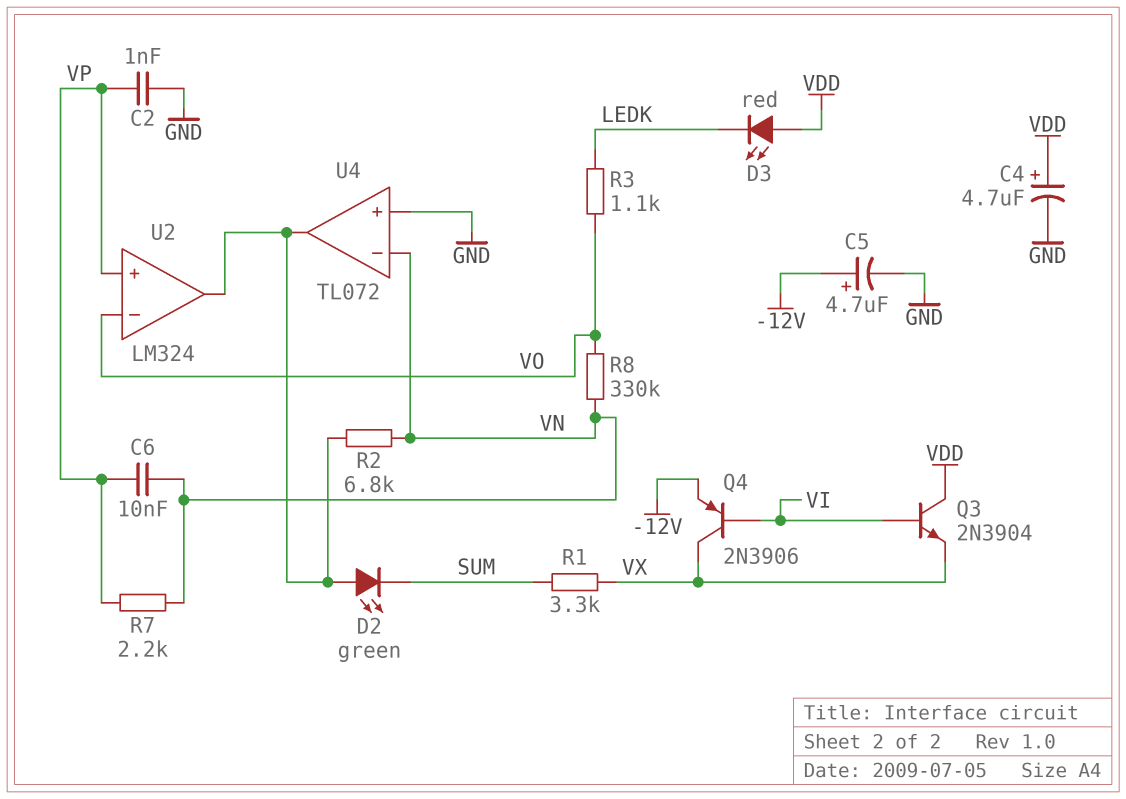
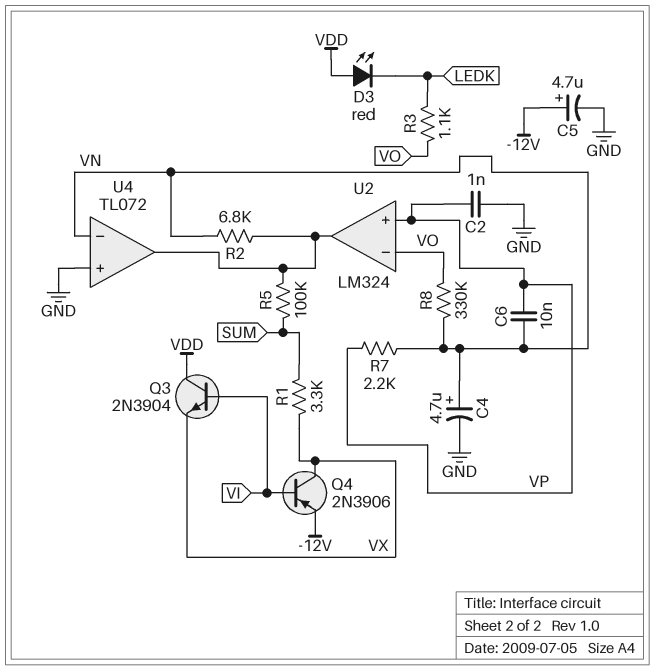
C4: 4.7uF (plus VDD, minus GND) -> 4.7uF (plus VN, minus GND)
D2: LED green (A U2/out, K SUM) -> none
R5: none -> 100k (SUM, U2/out)

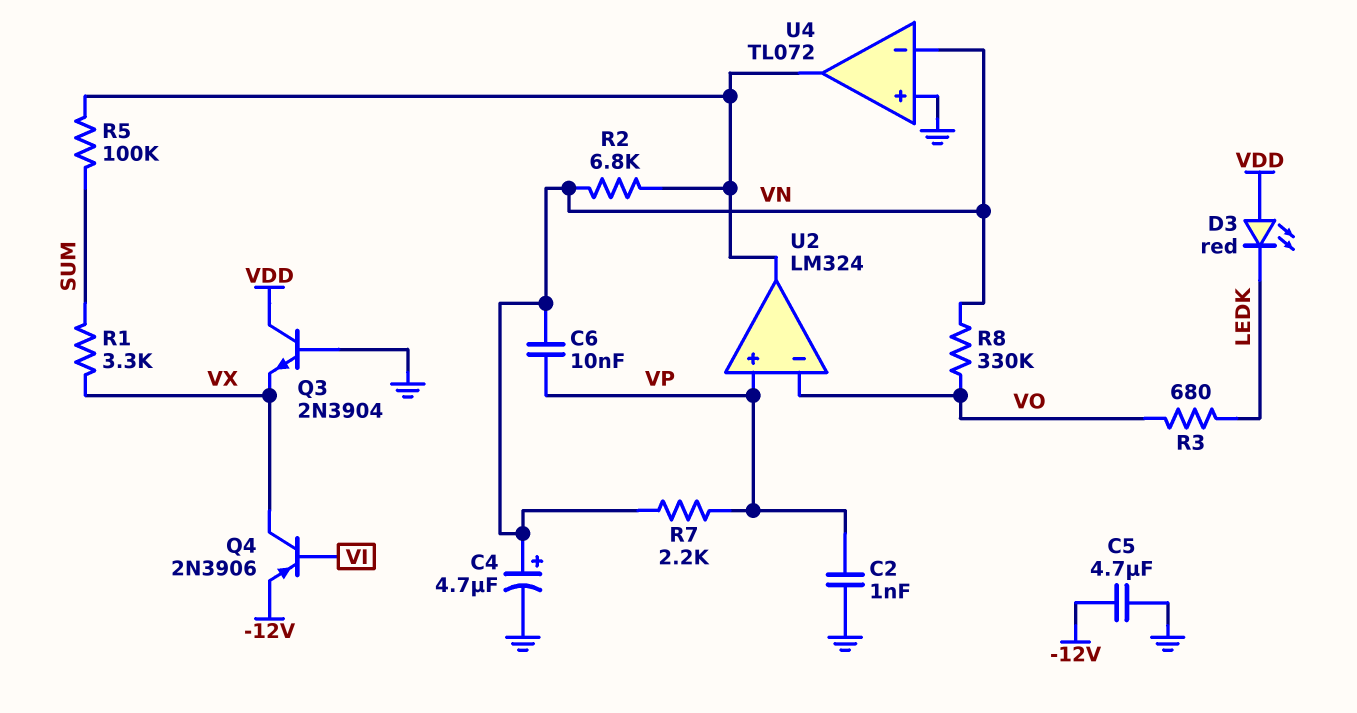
C5: 4.7uF (plus -12V, minus GND) -> 4.7uF (-12V, GND)
Q3: NPN 2N3904 (B VI, C VDD, E VX) -> NPN 2N3904 (B GND, C VDD, E VX)
R3: 1.1k (LEDK, VO) -> 680 (LEDK, VO)

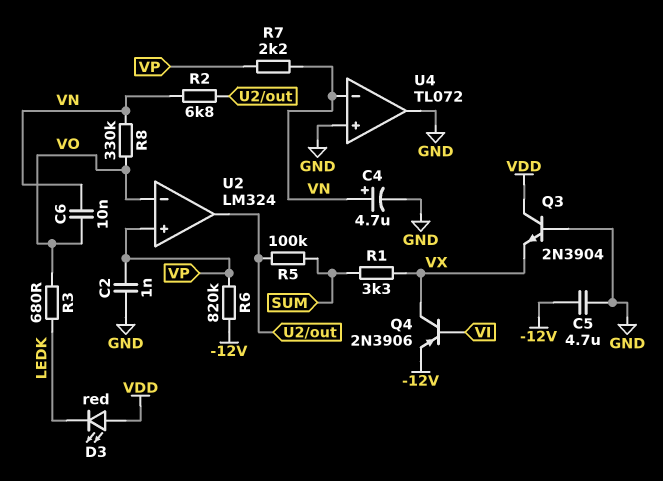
C6: 10nF (VN, VP) -> 10nF (VN, VO)
R6: none -> 820k (-12V, VP)
U4 pin out: U2/out -> GND

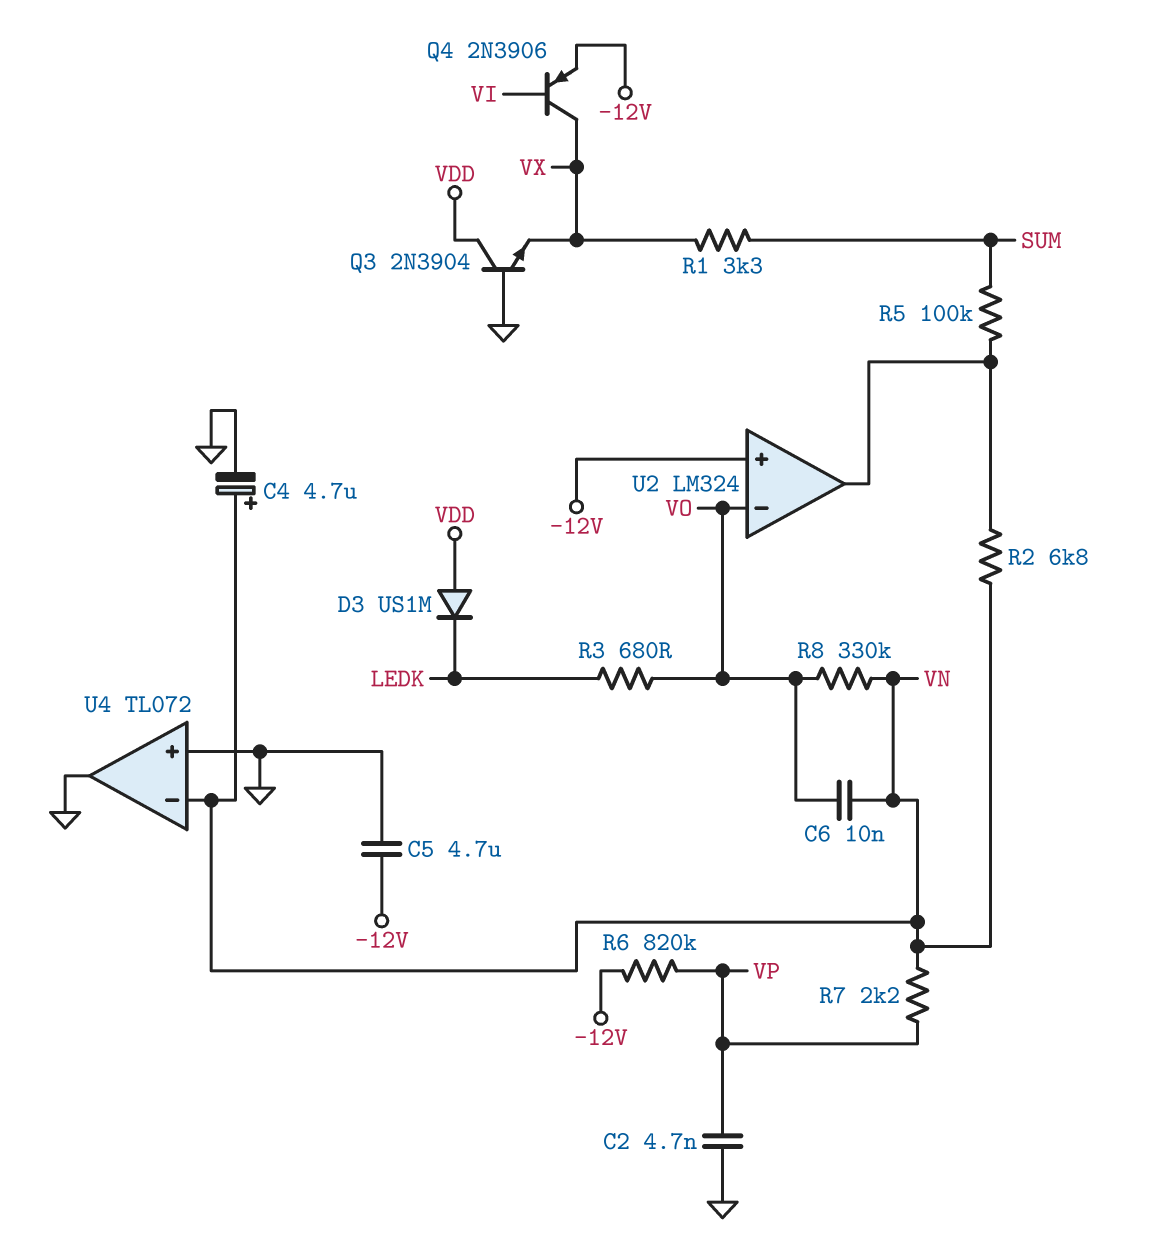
C2: 1nF (GND, VP) -> 4.7nF (GND, VP)
D3: LED red (A VDD, K LEDK) -> diode US1M (A VDD, K LEDK)
U2 pin in+: VP -> -12V

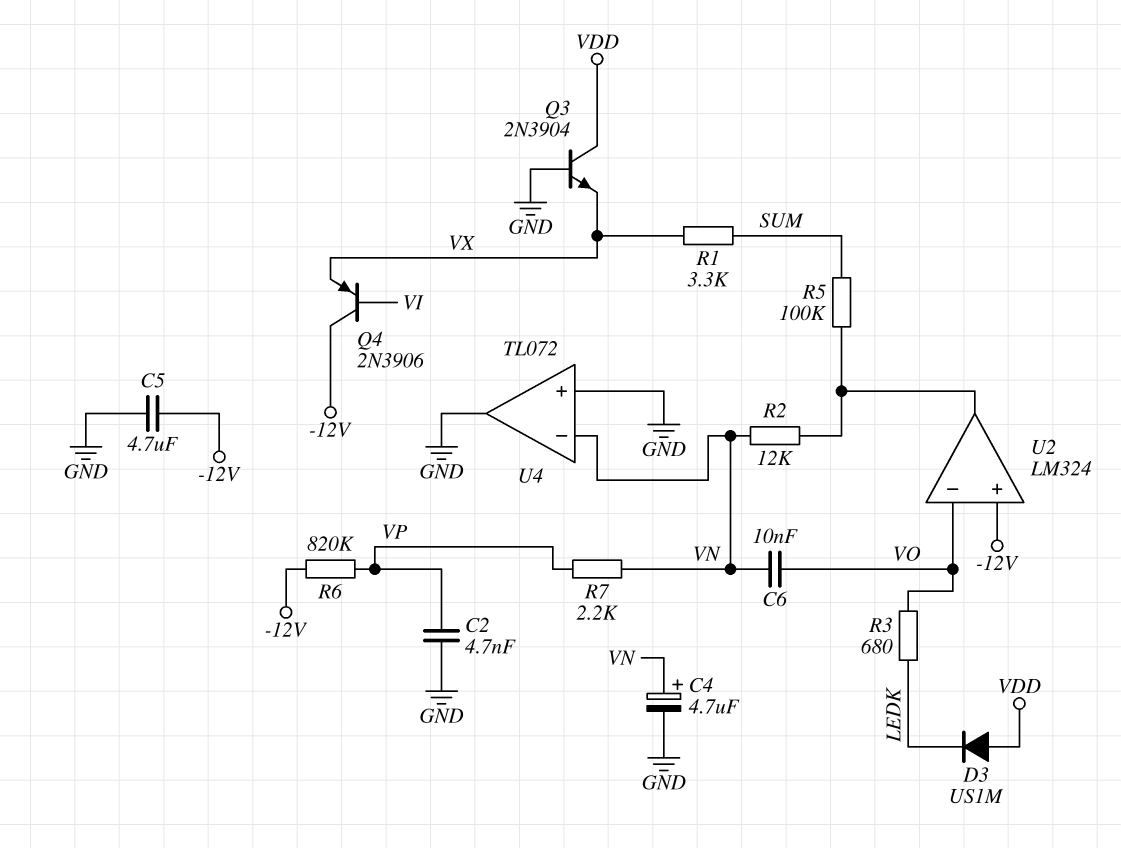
Q4: PNP 2N3906 (B VI, C VX, E -12V) -> PNP 2N3906 (B VI, C -12V, E VX)
R2: 6.8k (U2/out, VN) -> 12k (U2/out, VN)
R8: 330k (VN, VO) -> none

